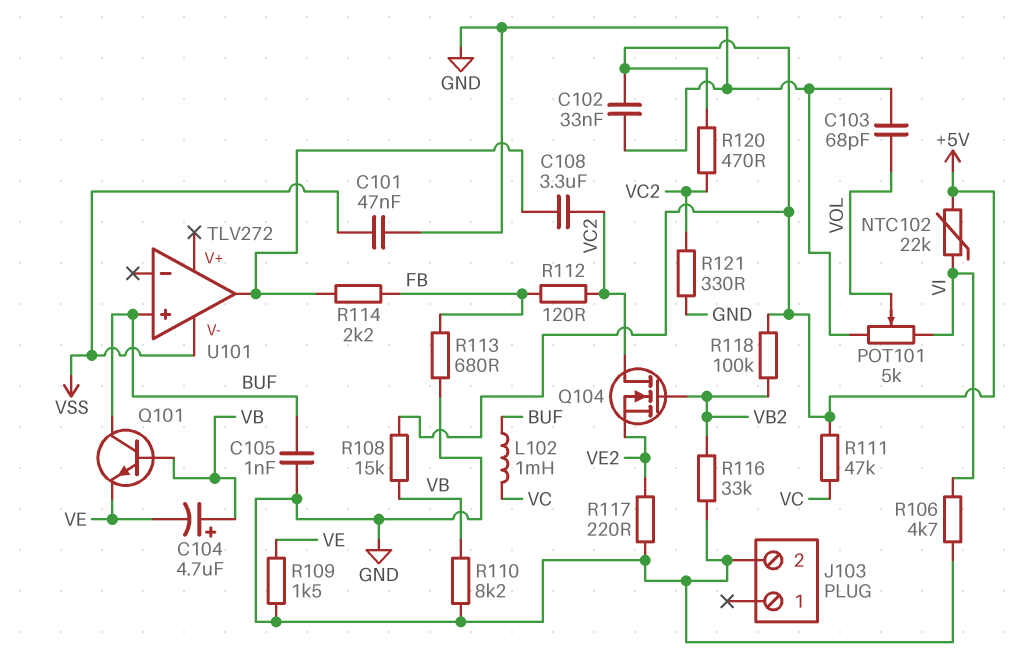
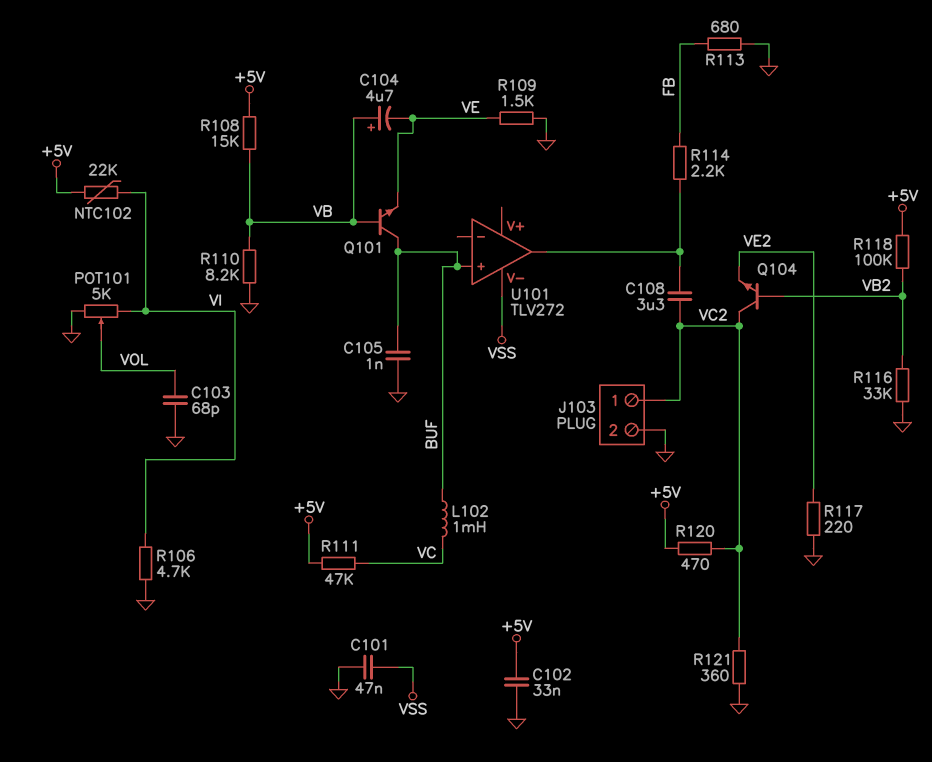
J103 pin 1: none -> VC2
Q104: NMOS (G VB2, D VC2, S VE2) -> NPN (B VB2, C VC2, E VE2)
R112: 120 (FB, VC2) -> none
R121: 330 (GND, VC2) -> 360 (GND, VC2)

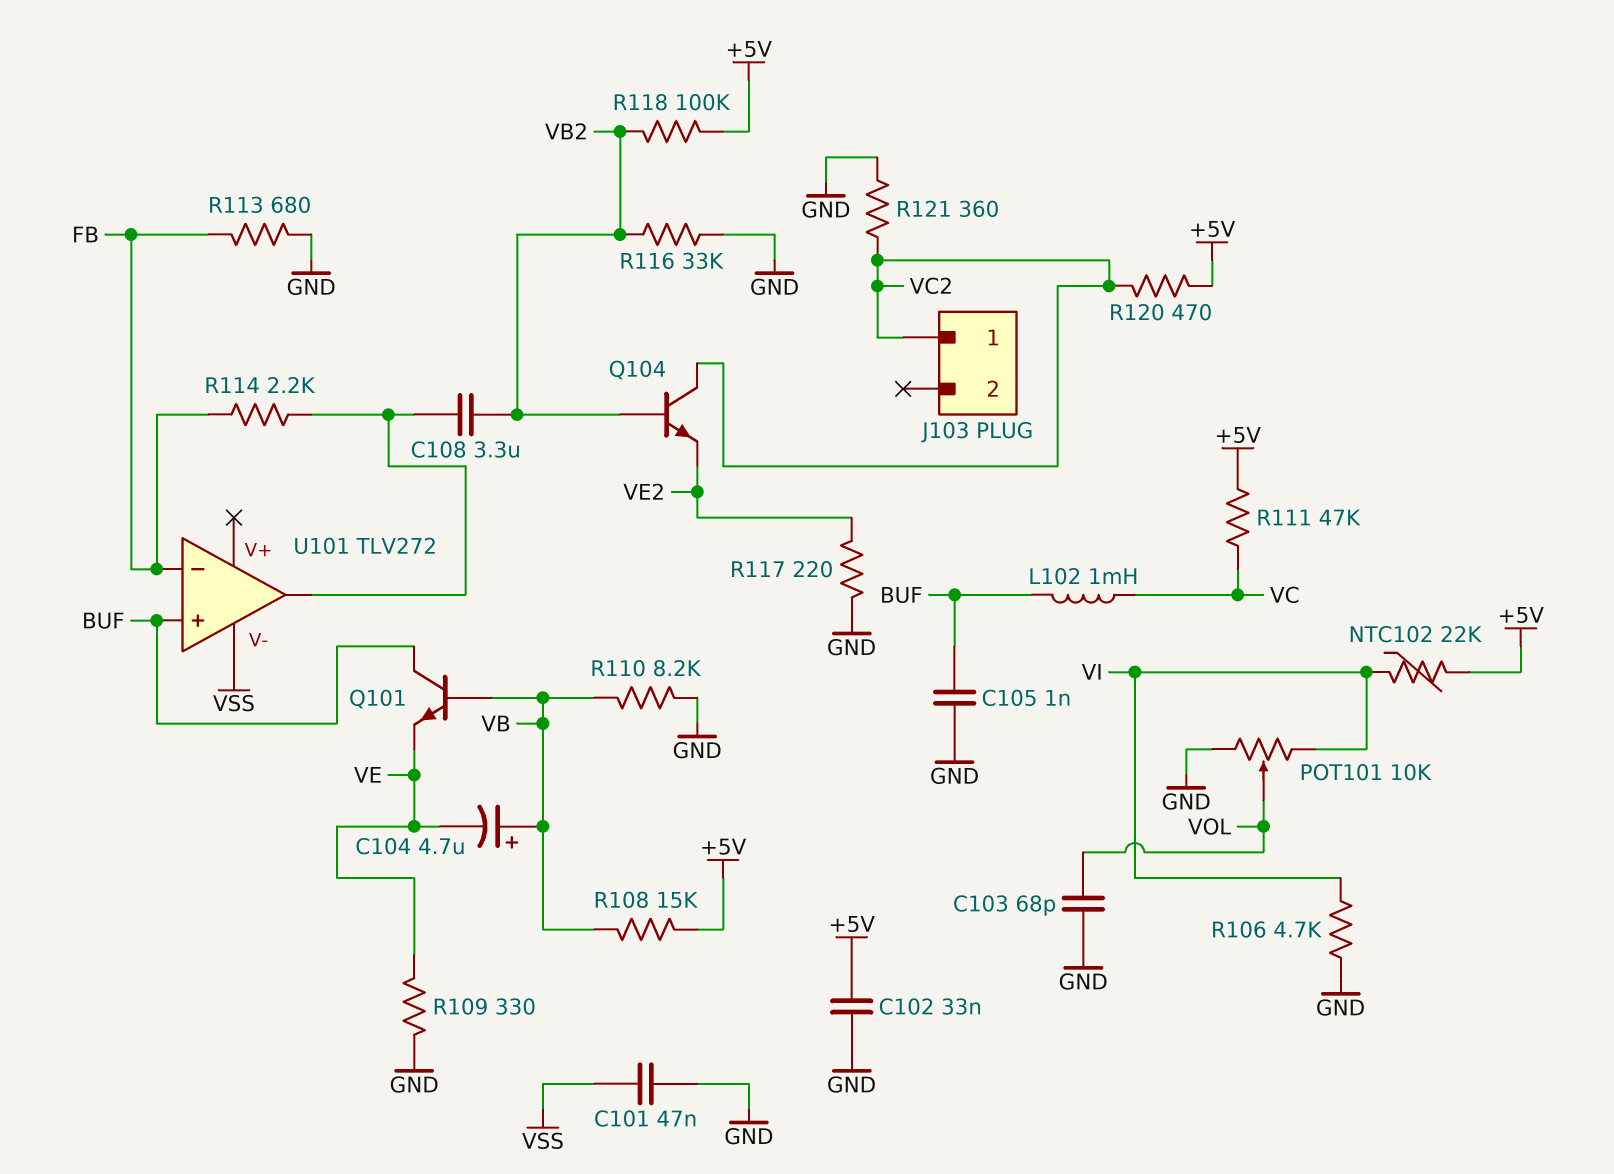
C108: 3.3uF (U101/out, VC2) -> 3.3uF (U101/out, VB2)
J103 pin 2: GND -> none
POT101: 5k (GND, VI, wiper VOL) -> 10k (GND, VI, wiper VOL)
R109: 1.5k (GND, VE) -> 330 (GND, VE)
U101 pin in-: none -> FB

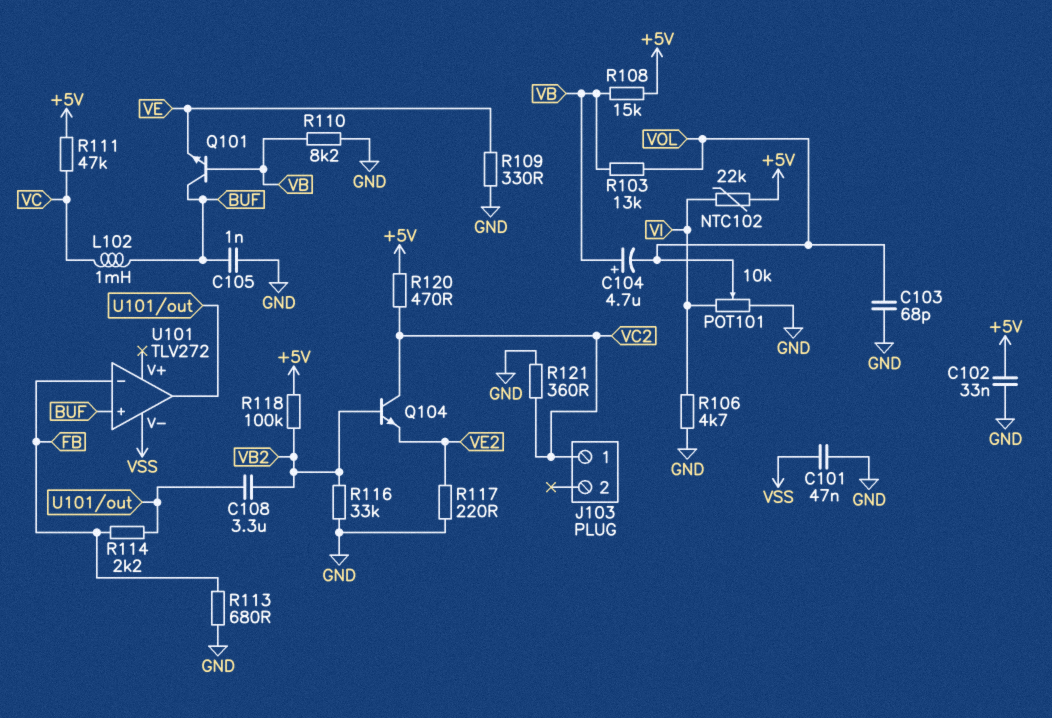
C104: 4.7uF (plus VB, minus VE) -> 4.7uF (plus VB, minus VOL)
R103: none -> 13k (VB, VOL)

